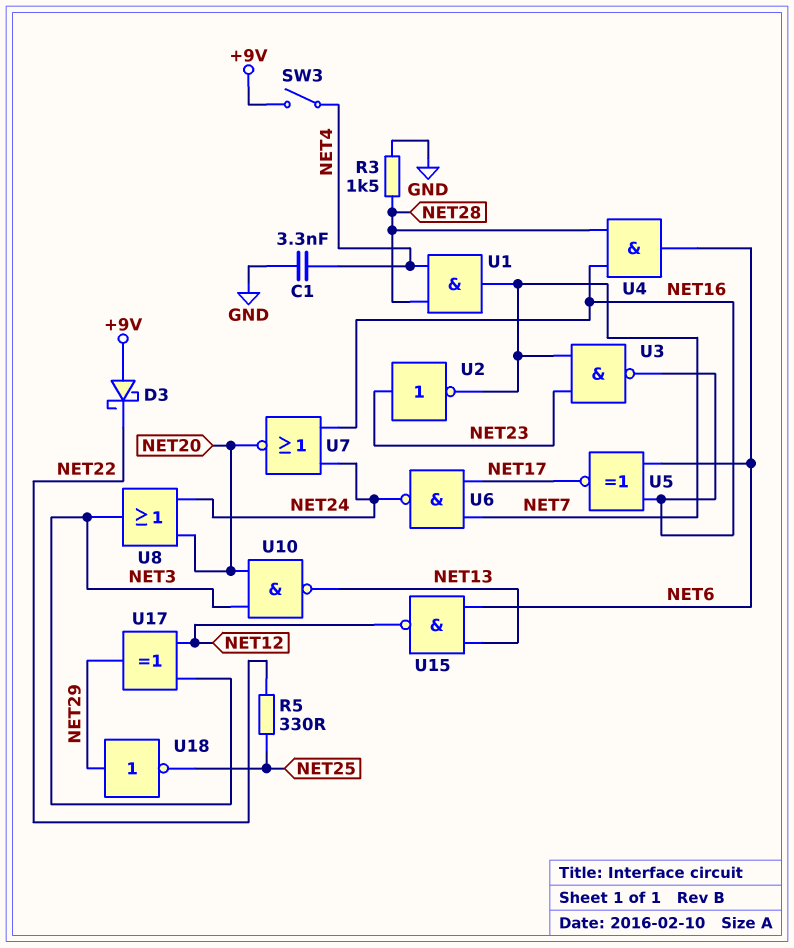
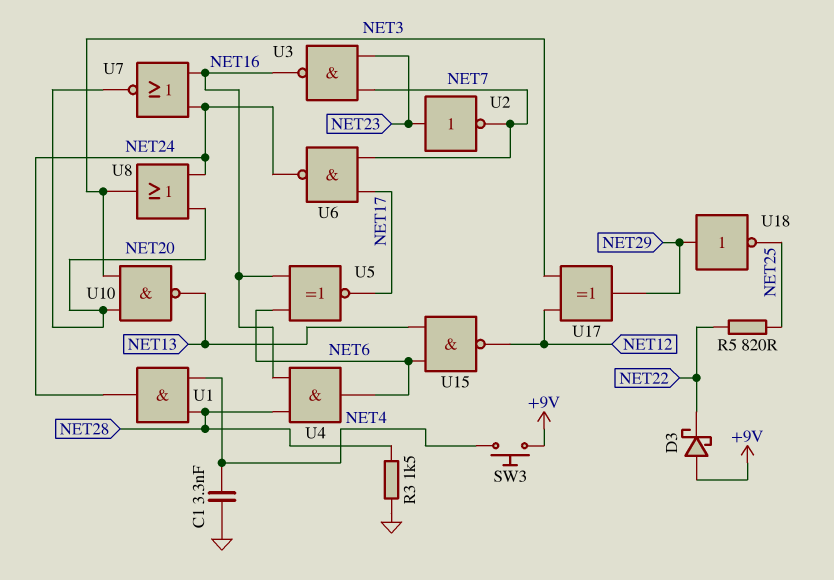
R5: 330 (NET22, NET25) -> 820 (NET22, NET25)
SW3: switch (+9V, NET4) -> button (+9V, NET4)
U1: AND (in NET4, in NET28, out NET7) -> AND (in NET4, in NET28, out NET24)

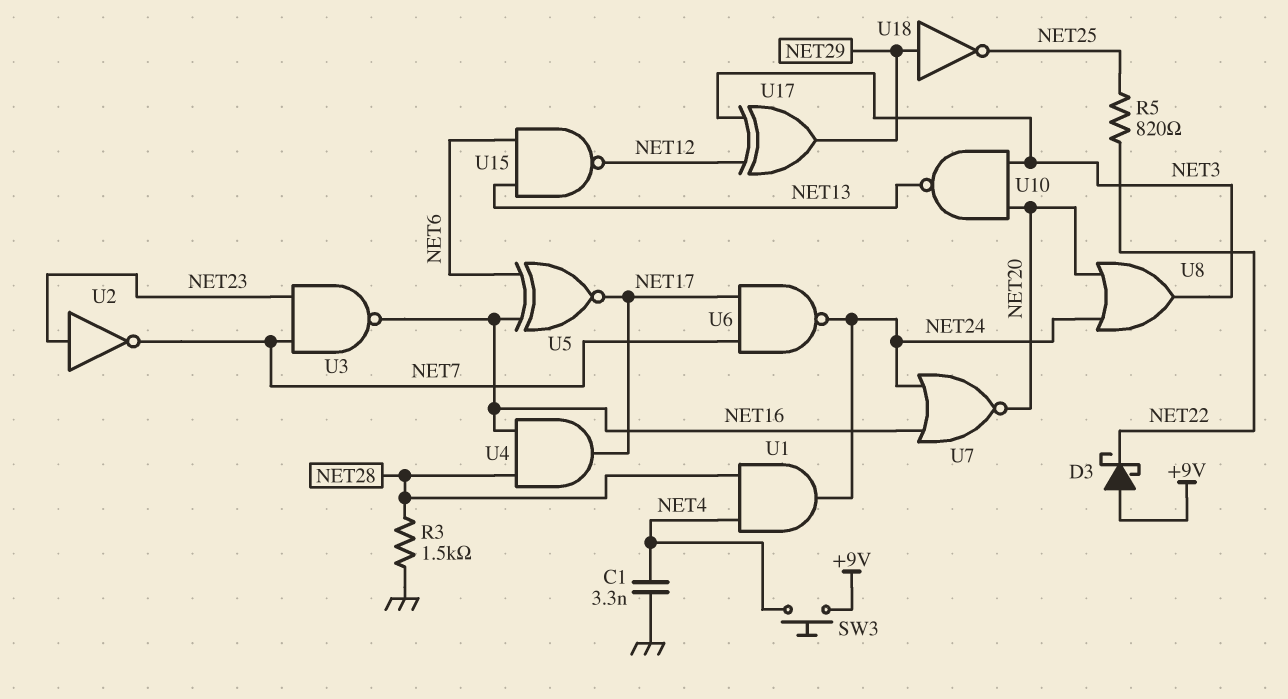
U4: AND (in NET16, in NET28, out NET6) -> AND (in NET16, in NET28, out NET17)

